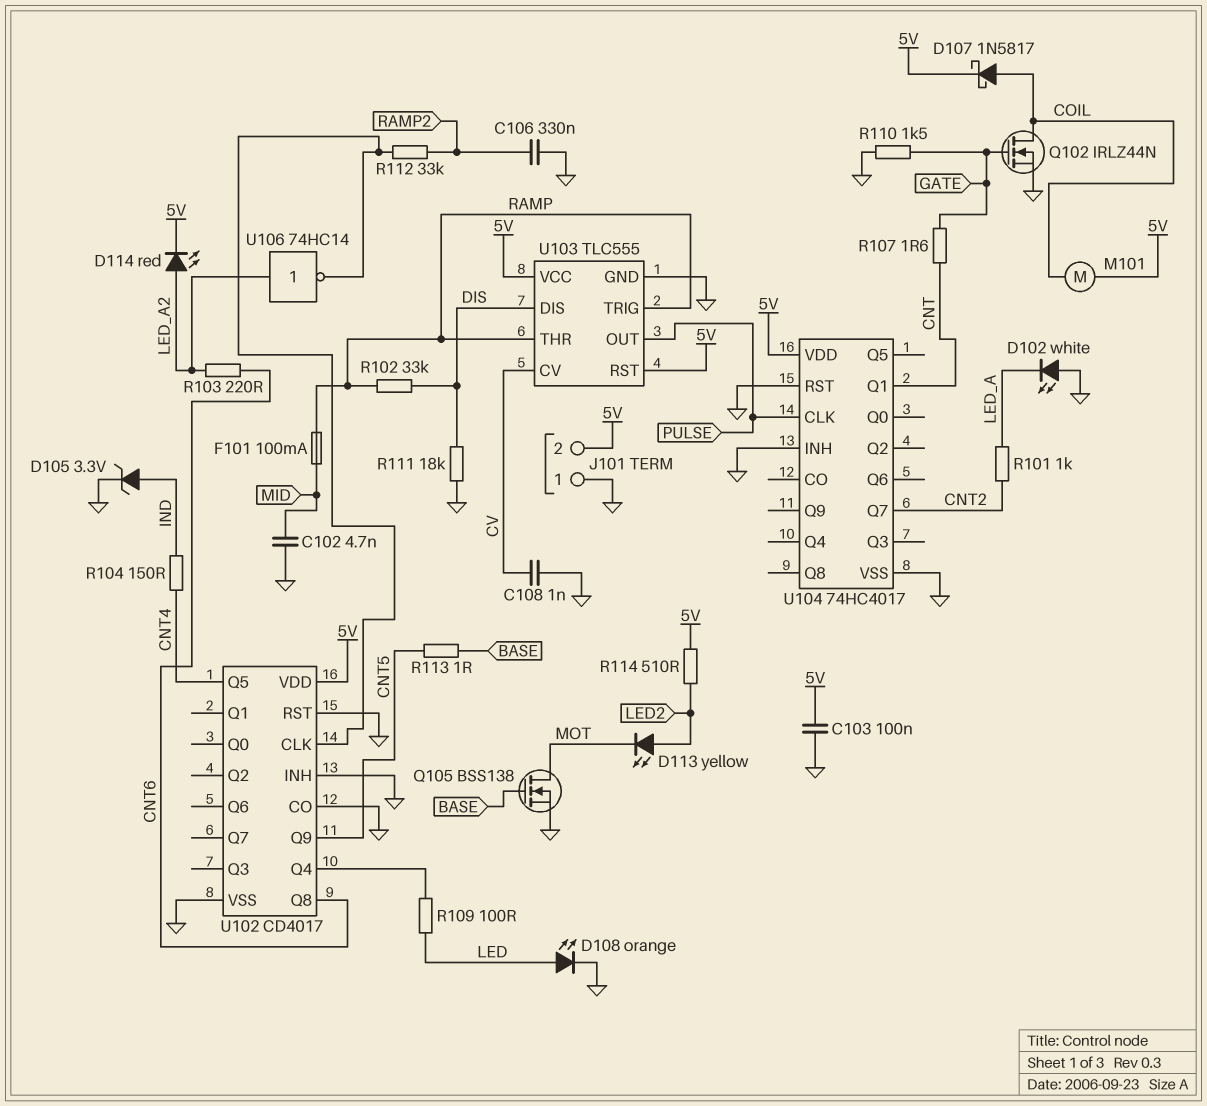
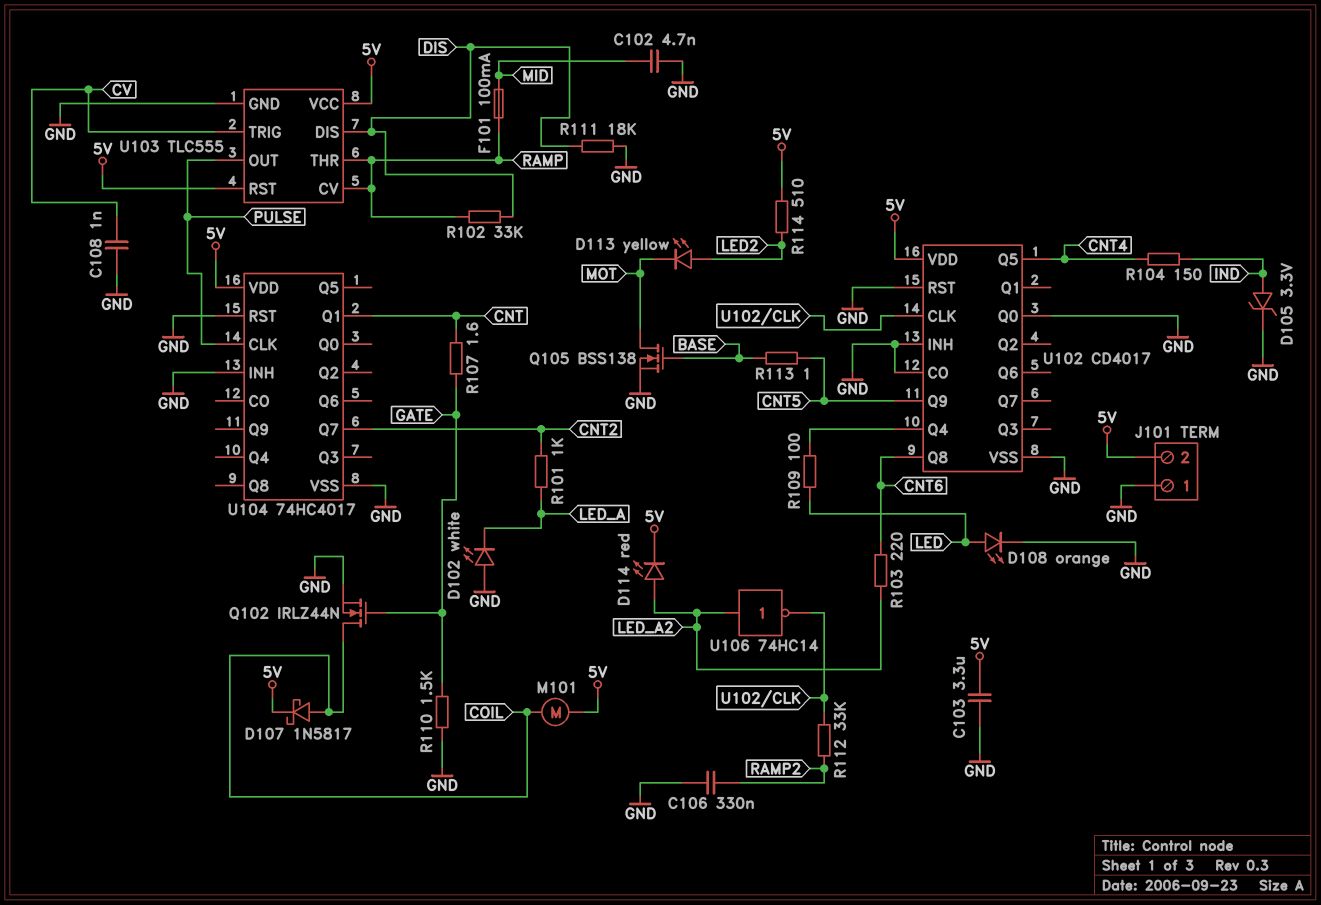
C103: 100nF (5V, GND) -> 3.3uF (5V, GND)
U102 pin Q0: none -> GND
U103 pin CV: CV -> RAMP
U103 pin TRIG: RAMP -> CV

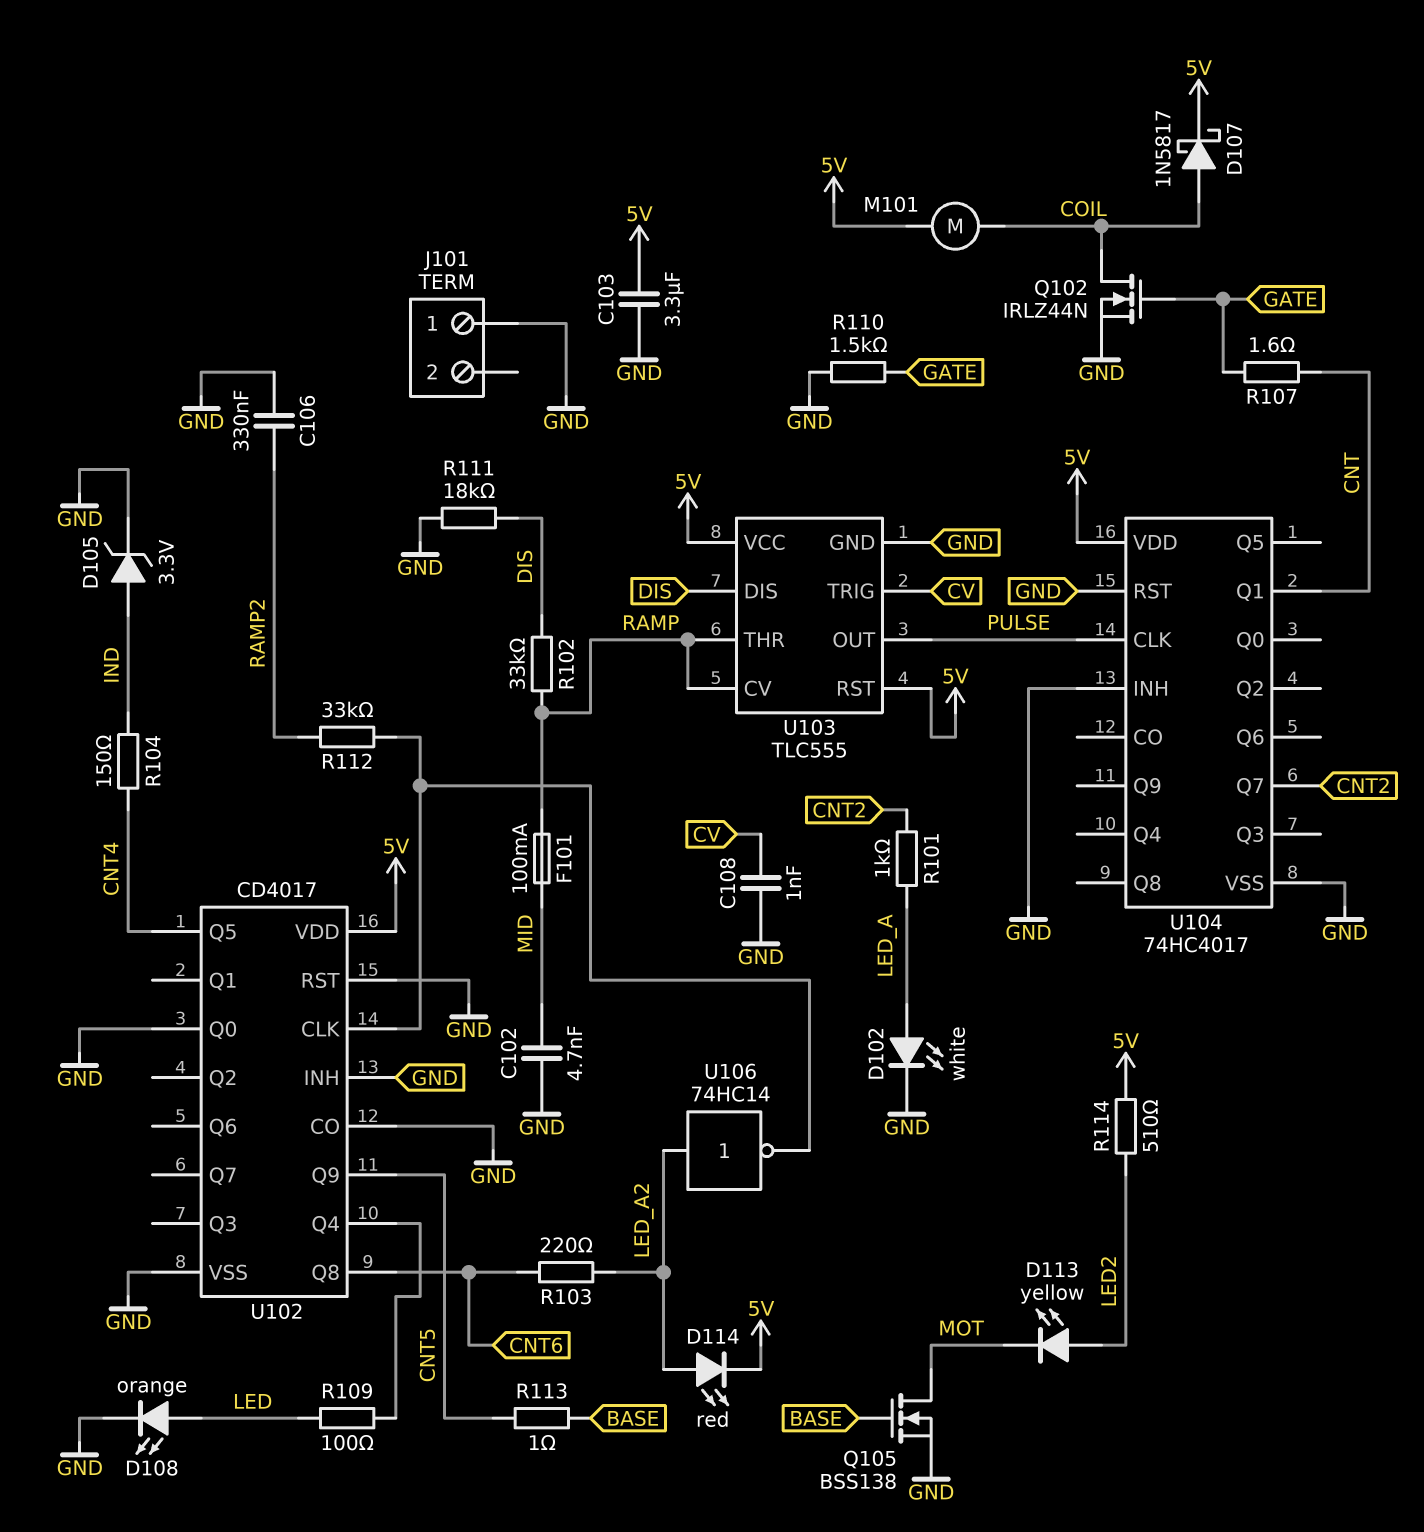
D102: LED white (A GND, K LED_A) -> LED white (A LED_A, K GND)
J101 pin 2: 5V -> none

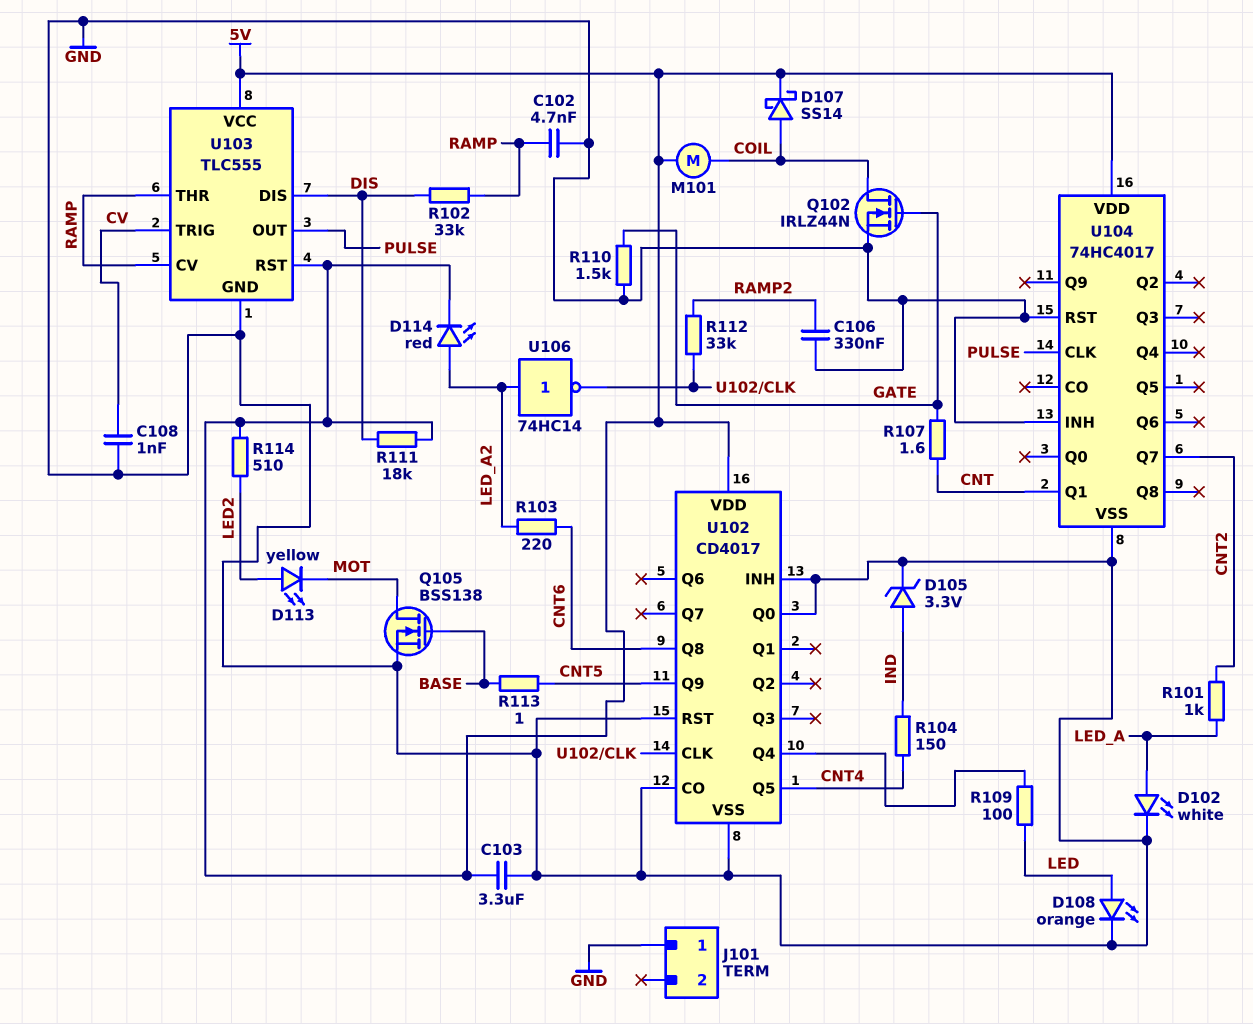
C102: 4.7nF (GND, MID) -> 4.7nF (GND, RAMP)
D107: schottky 1N5817 (A COIL, K 5V) -> schottky SS14 (A COIL, K 5V)
F101: 100mA (MID, RAMP) -> none
R111: 18k (DIS, GND) -> 18k (5V, DIS)

